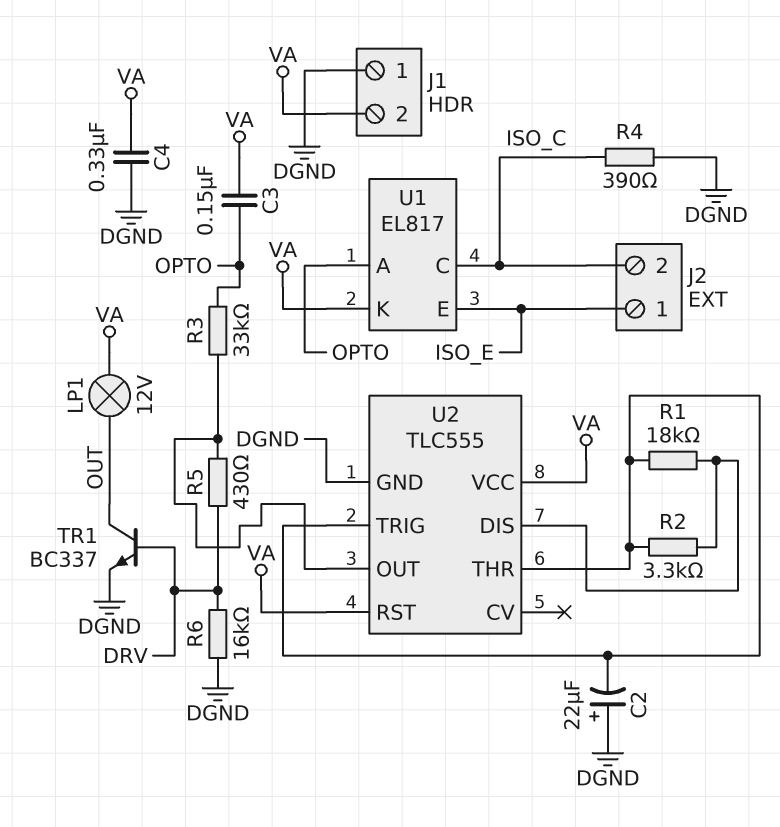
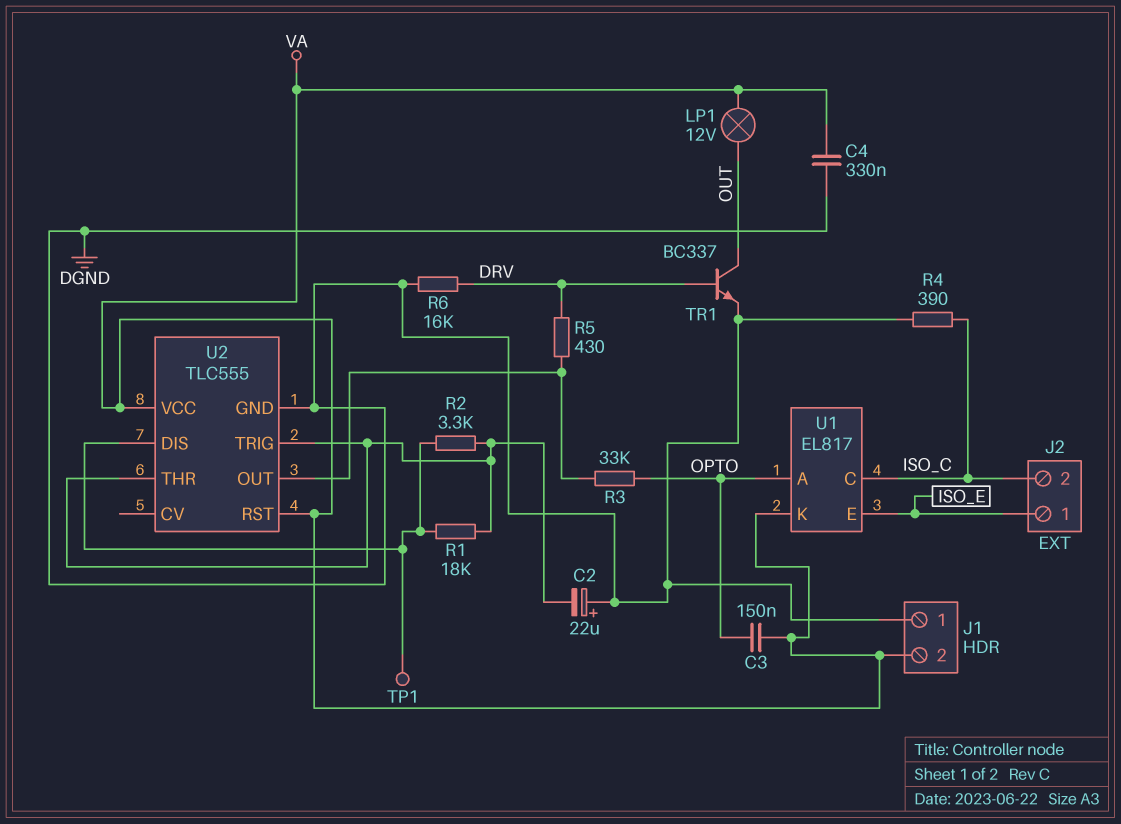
TP1: none -> test point (U2/DIS)

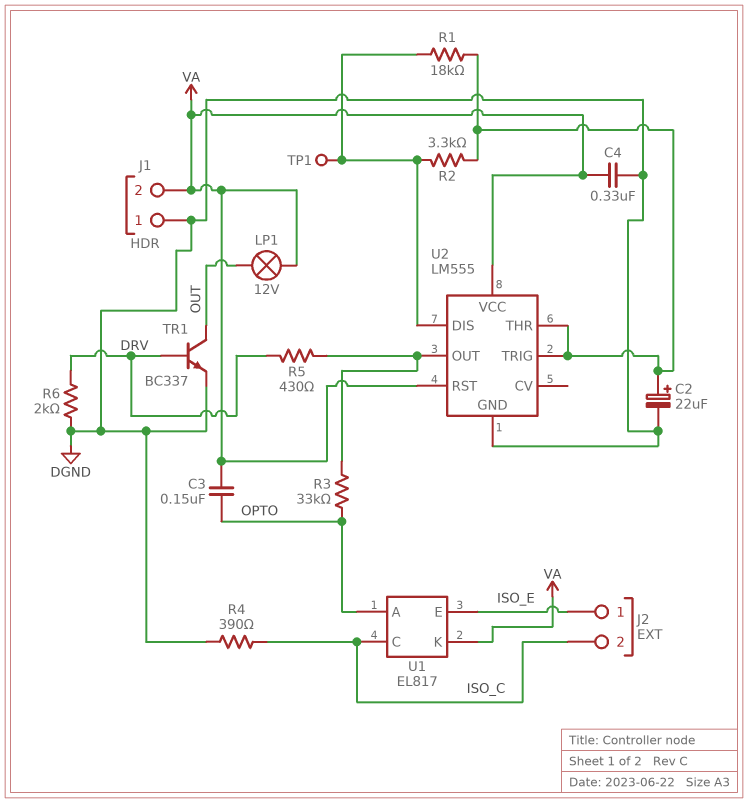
C2: 22uF (plus DGND, minus U2/THR) -> 22uF (plus U2/THR, minus DGND)
R6: 16k (DGND, DRV) -> 2k (DGND, DRV)
U2: TLC555 -> LM555

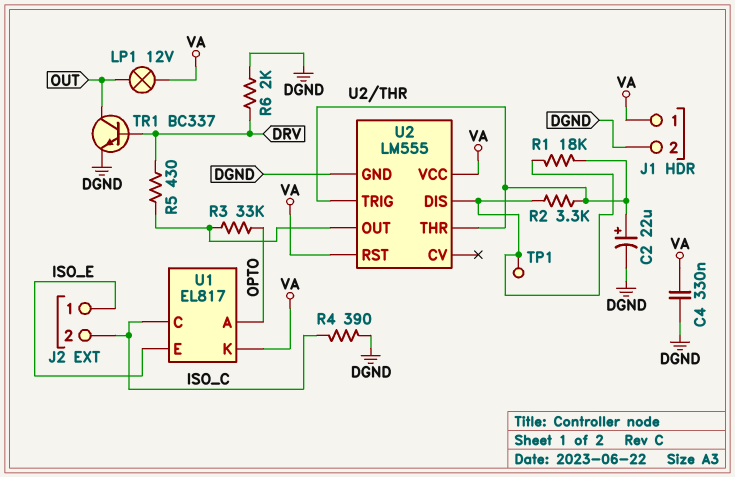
C3: 150nF (OPTO, VA) -> none
J1 pin 1: DGND -> VA
J1 pin 2: VA -> DGND

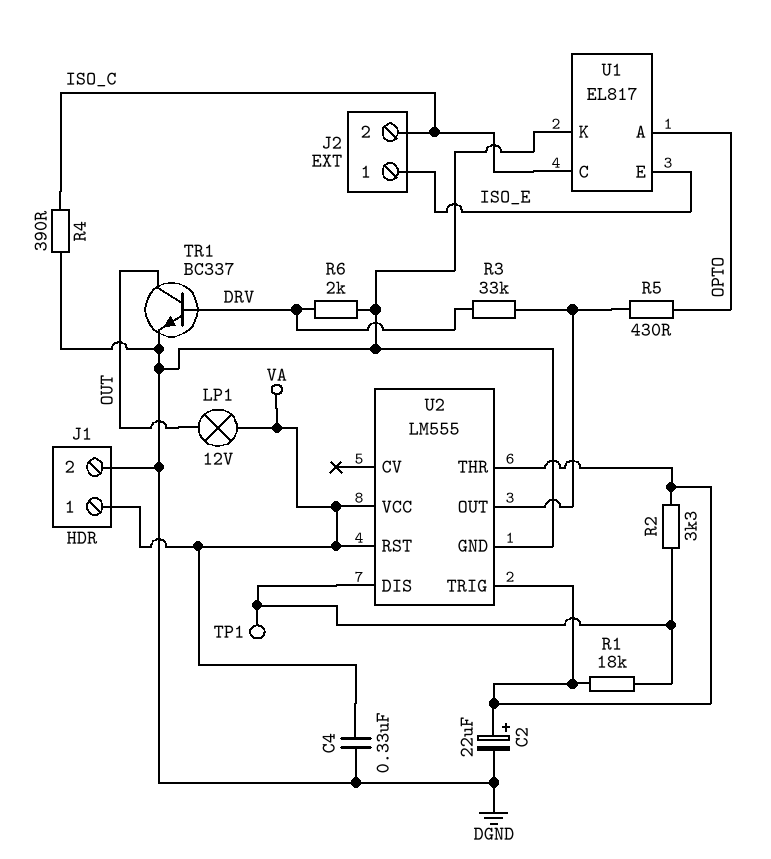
R3: 33k (OPTO, U2/OUT) -> 33k (DRV, U2/OUT)
R5: 430 (DRV, U2/OUT) -> 430 (OPTO, U2/OUT)
U1 pin K: VA -> DGND

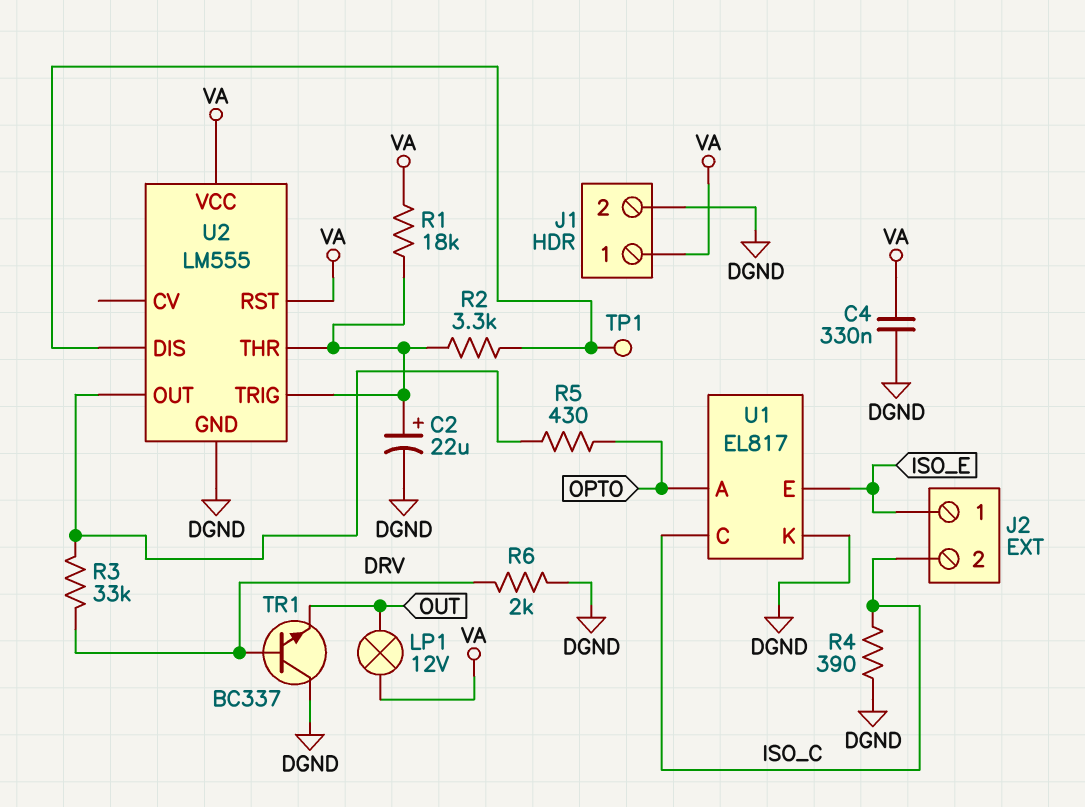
R1: 18k (U2/DIS, U2/THR) -> 18k (U2/THR, VA)
TR1: NPN BC337 (B DRV, C OUT, E DGND) -> NPN BC337 (B DRV, C DGND, E OUT)

